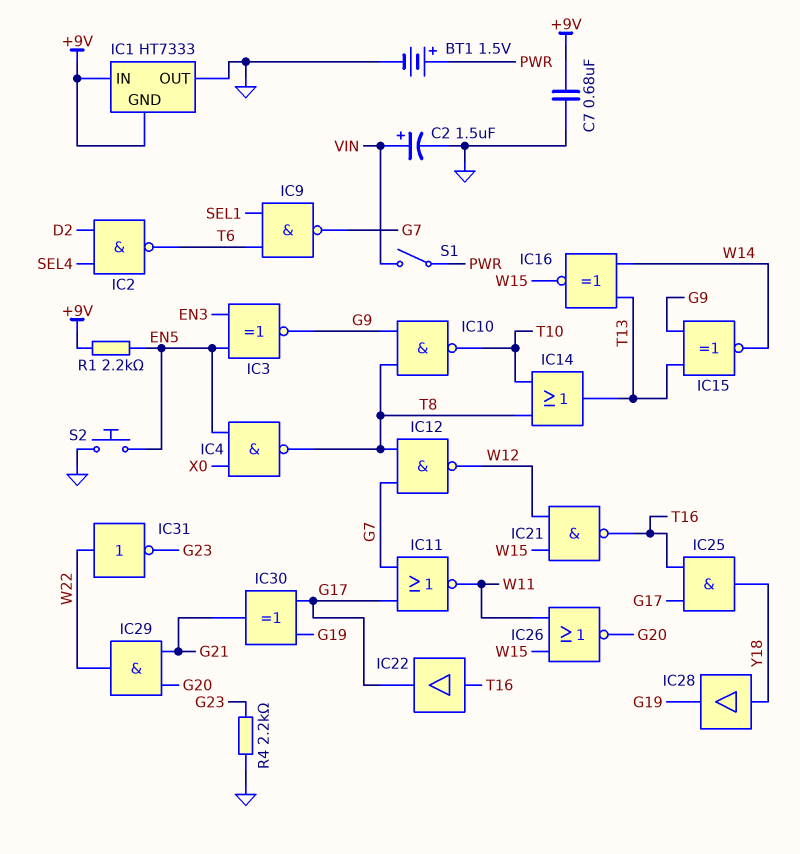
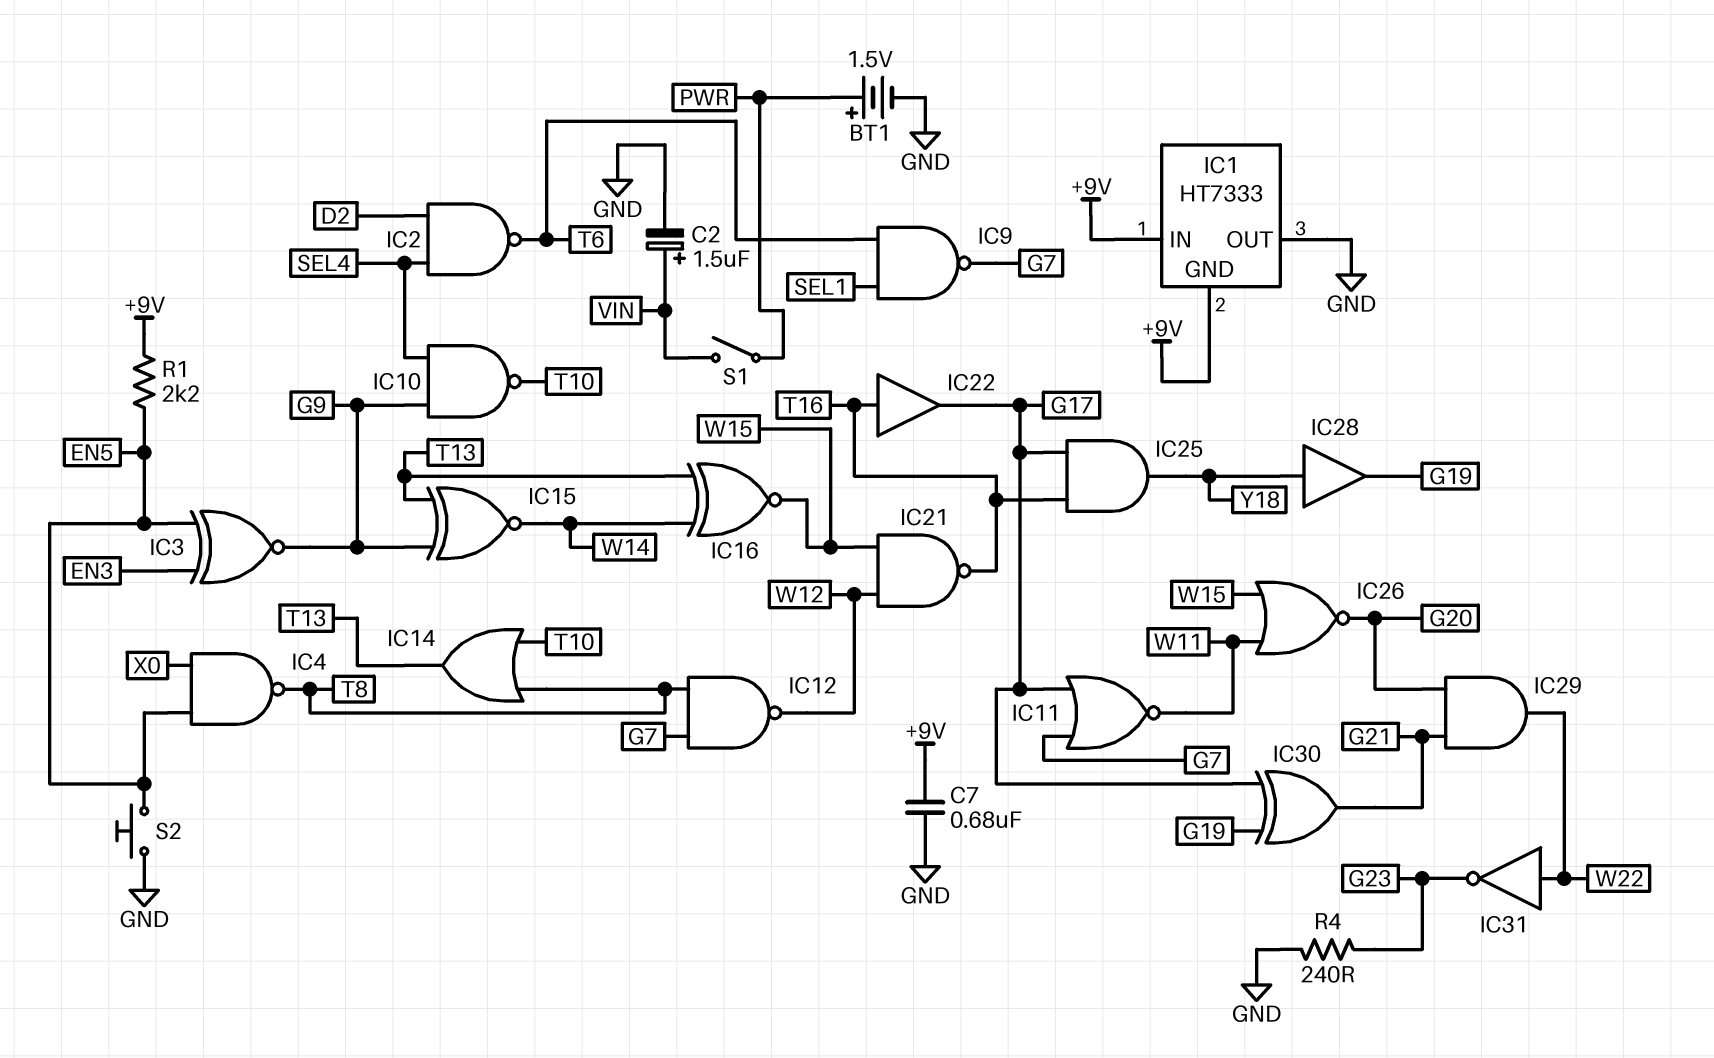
IC10: NAND (in G9, in T8, out T10) -> NAND (in G9, in SEL4, out T10)
R4: 2.2k (G23, GND) -> 240 (G23, GND)

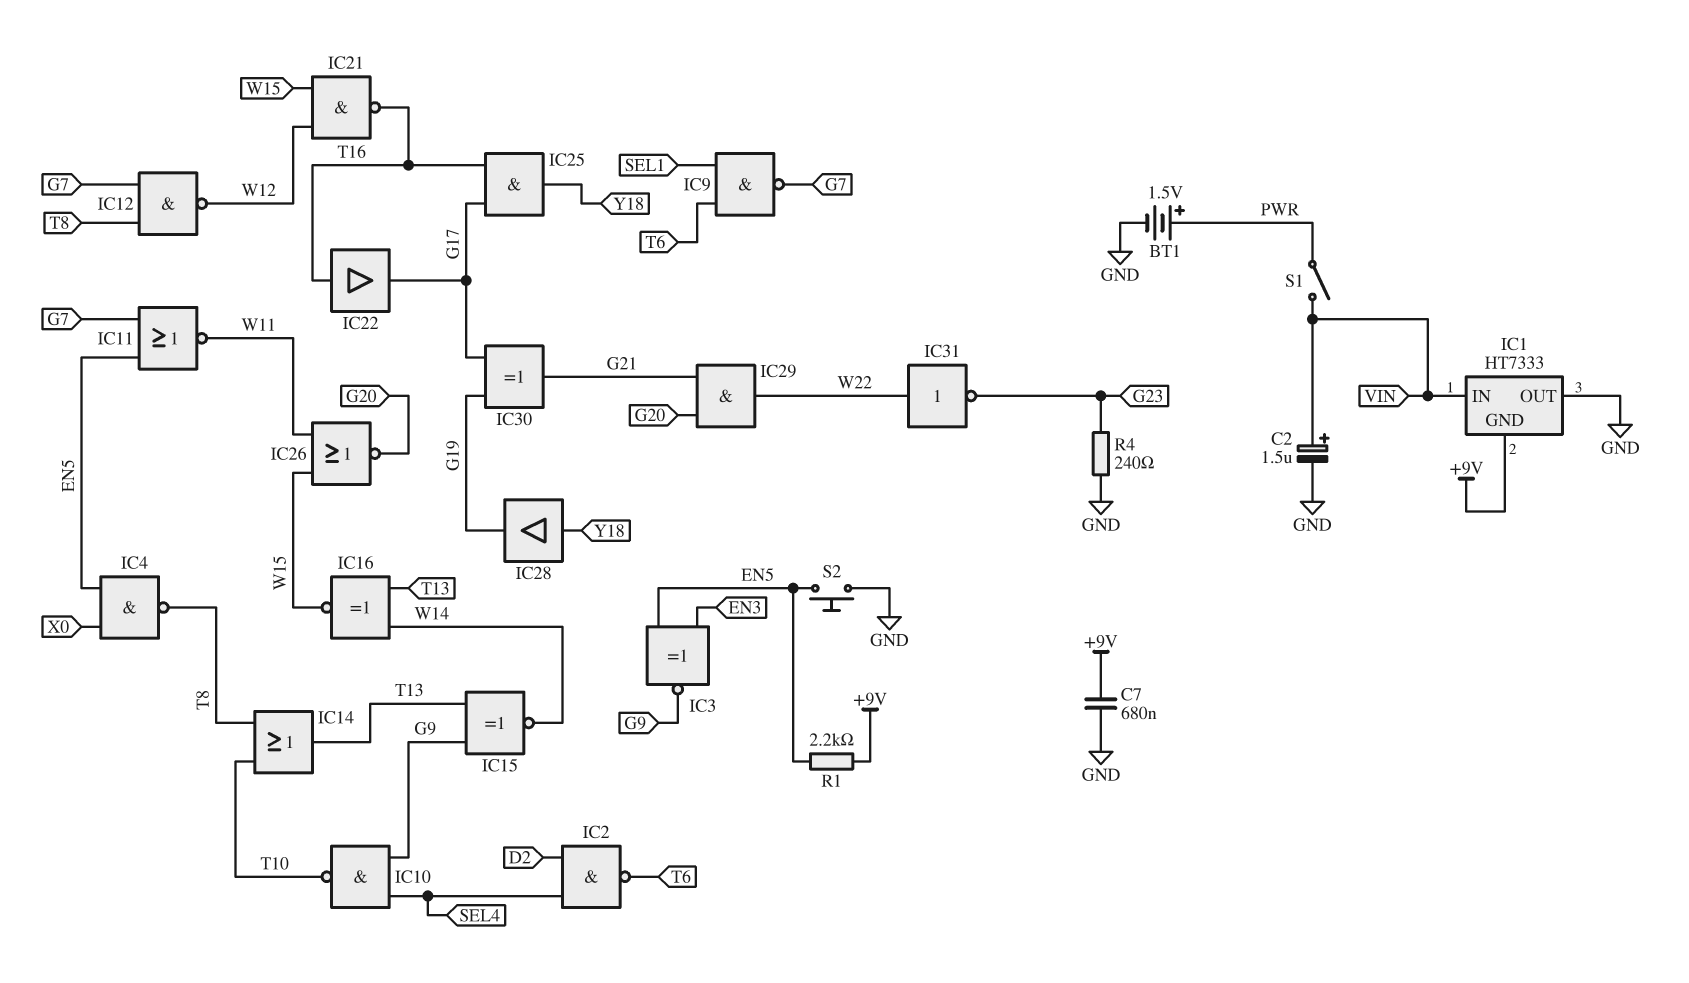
IC1 pin IN: +9V -> VIN
IC11: NOR (in G7, in G17, out W11) -> NOR (in EN5, in G7, out W11)

